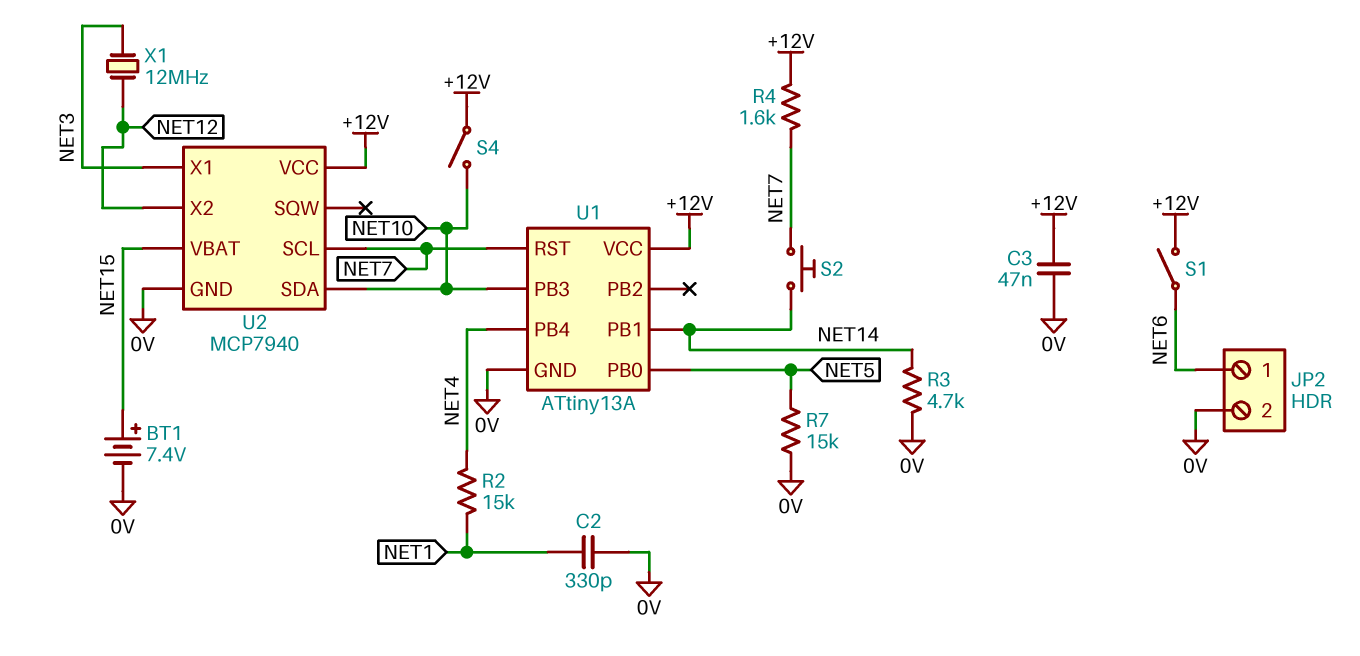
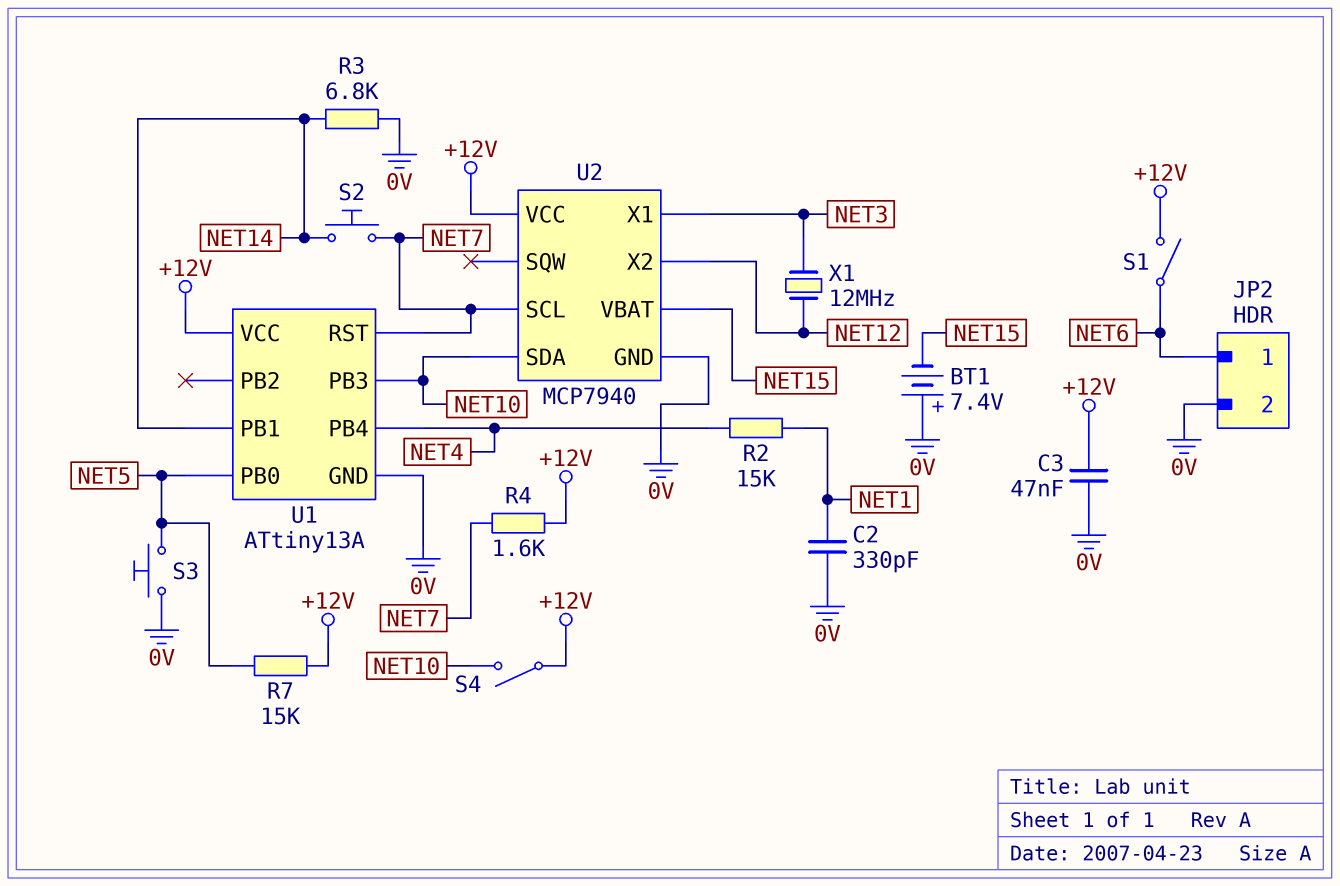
BT1: 7.4V (plus NET15, minus 0V) -> 7.4V (plus 0V, minus NET15)
R3: 4.7k (0V, NET14) -> 6.8k (0V, NET14)
R7: 15k (0V, NET5) -> 15k (+12V, NET5)
S3: none -> button (0V, NET5)

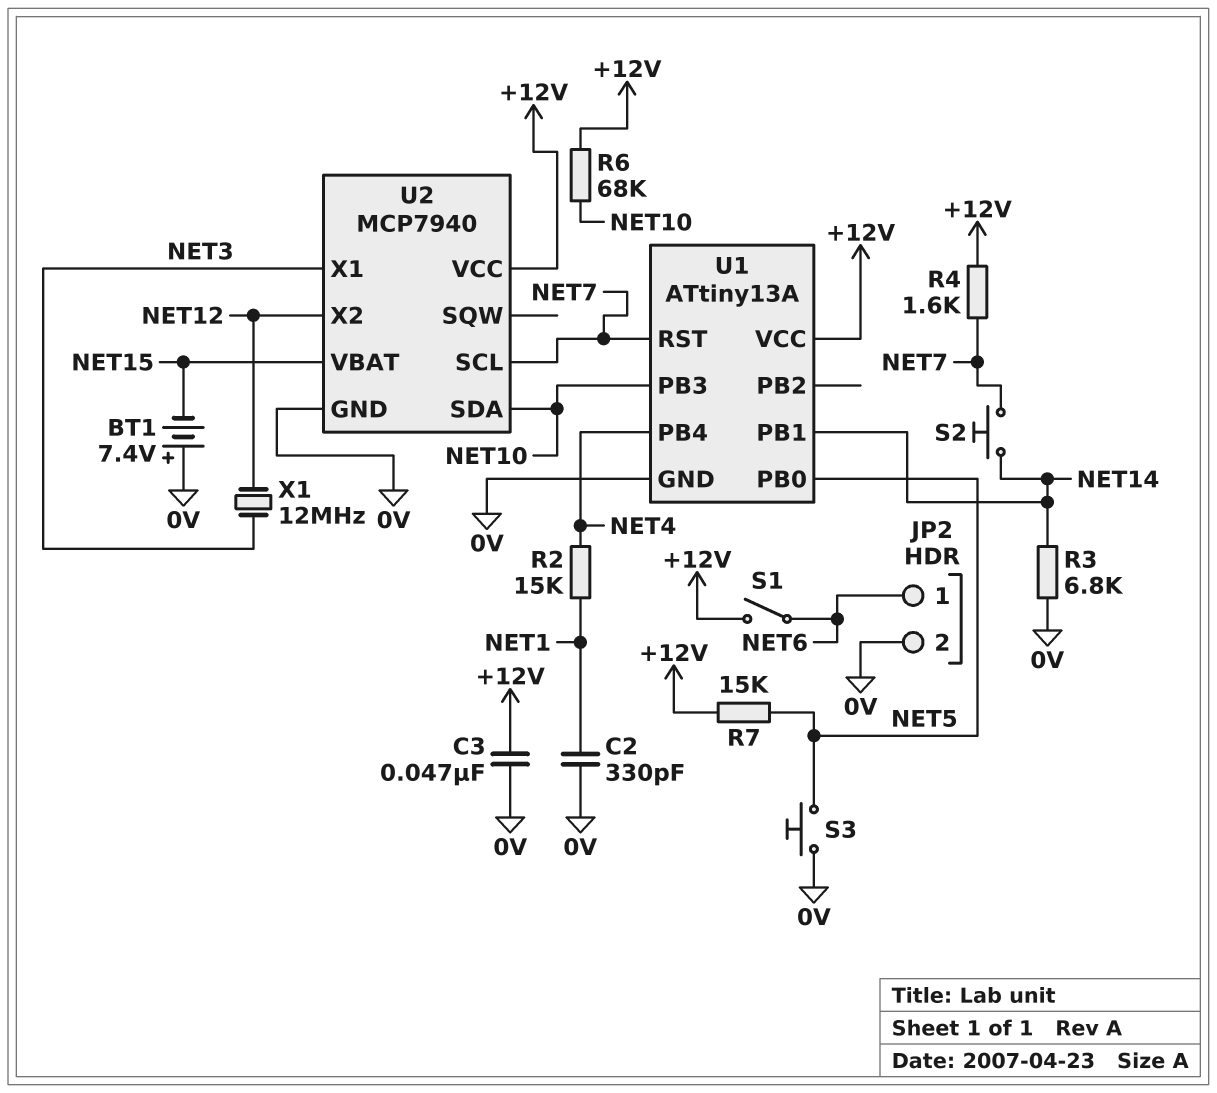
R6: none -> 68k (+12V, NET10)
S4: switch (+12V, NET10) -> none

